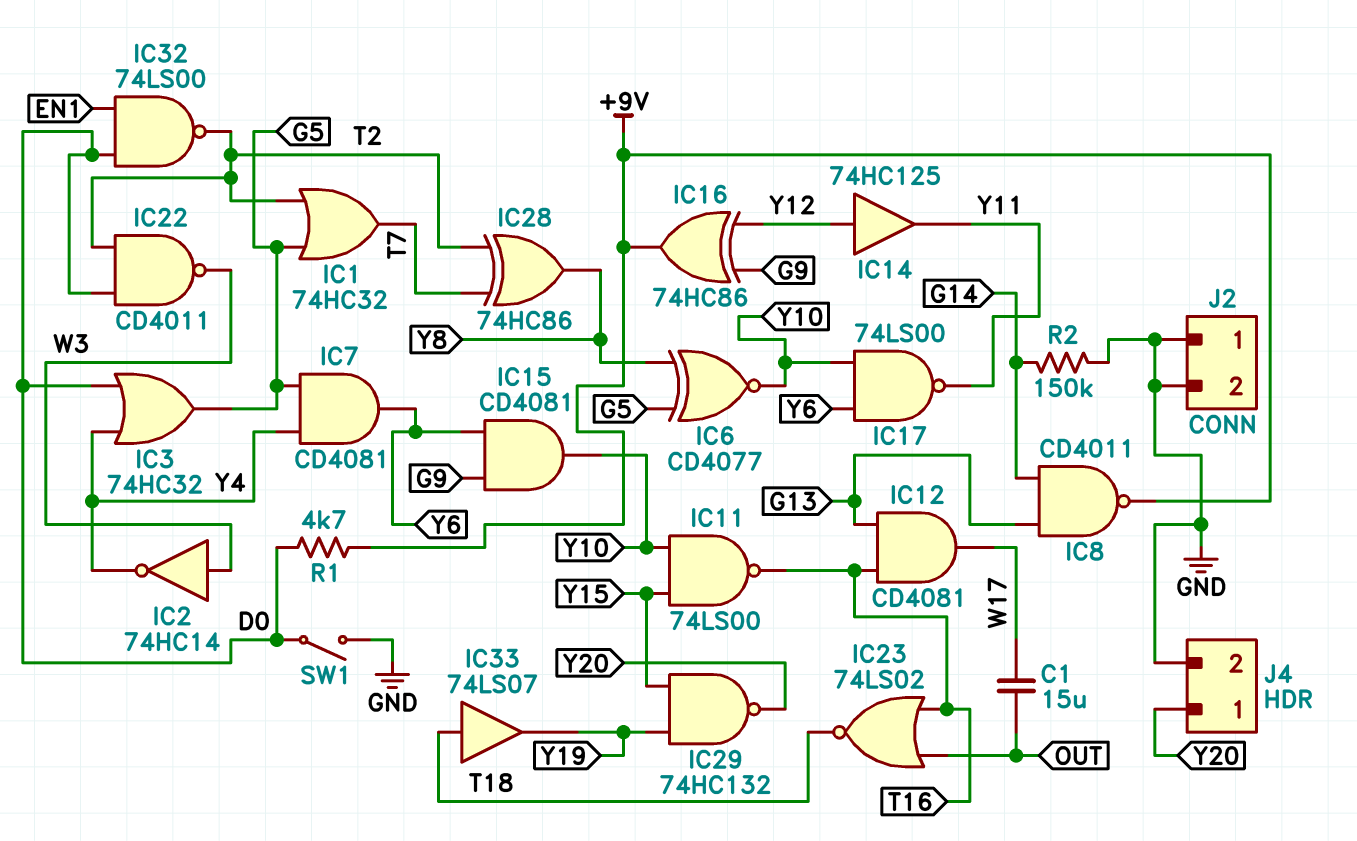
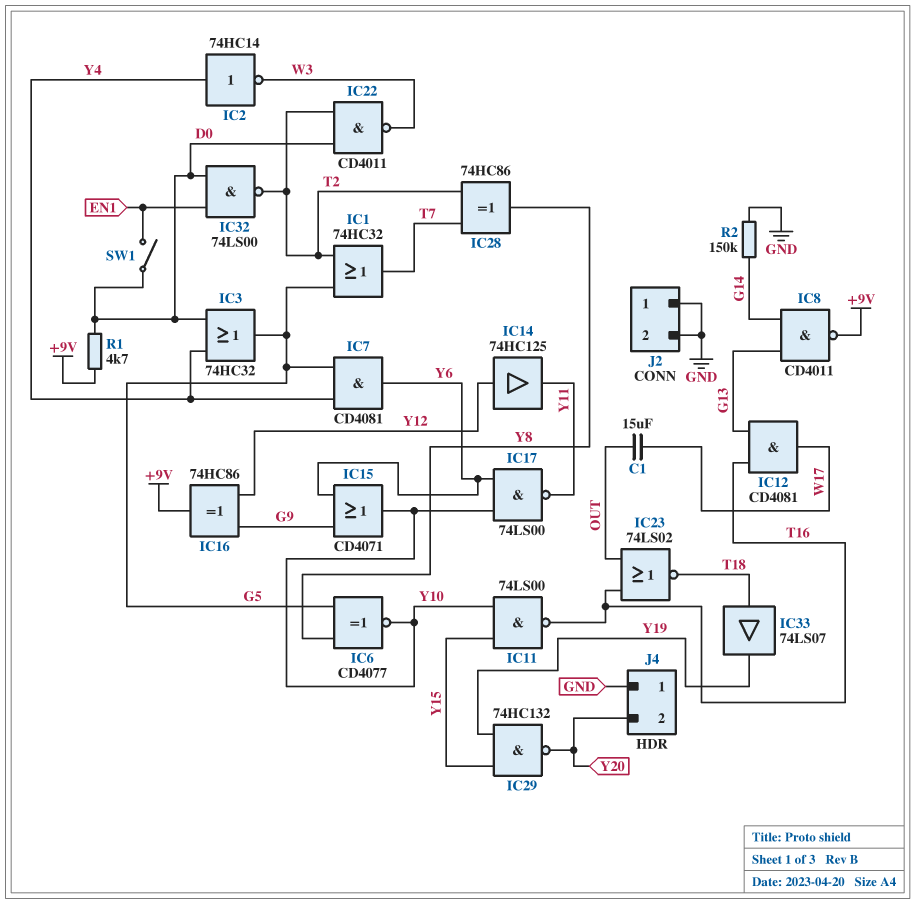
IC2: NOT 74HC14 (in W3, out Y4) -> NOT 74HC14 (in Y4, out W3)
IC15: AND CD4081 (in G9, in Y6, out Y10) -> OR CD4071 (in G9, in Y6, out Y10)
J4 pin 1: Y20 -> GND
J4 pin 2: GND -> Y20
SW1: switch (D0, GND) -> switch (D0, EN1)

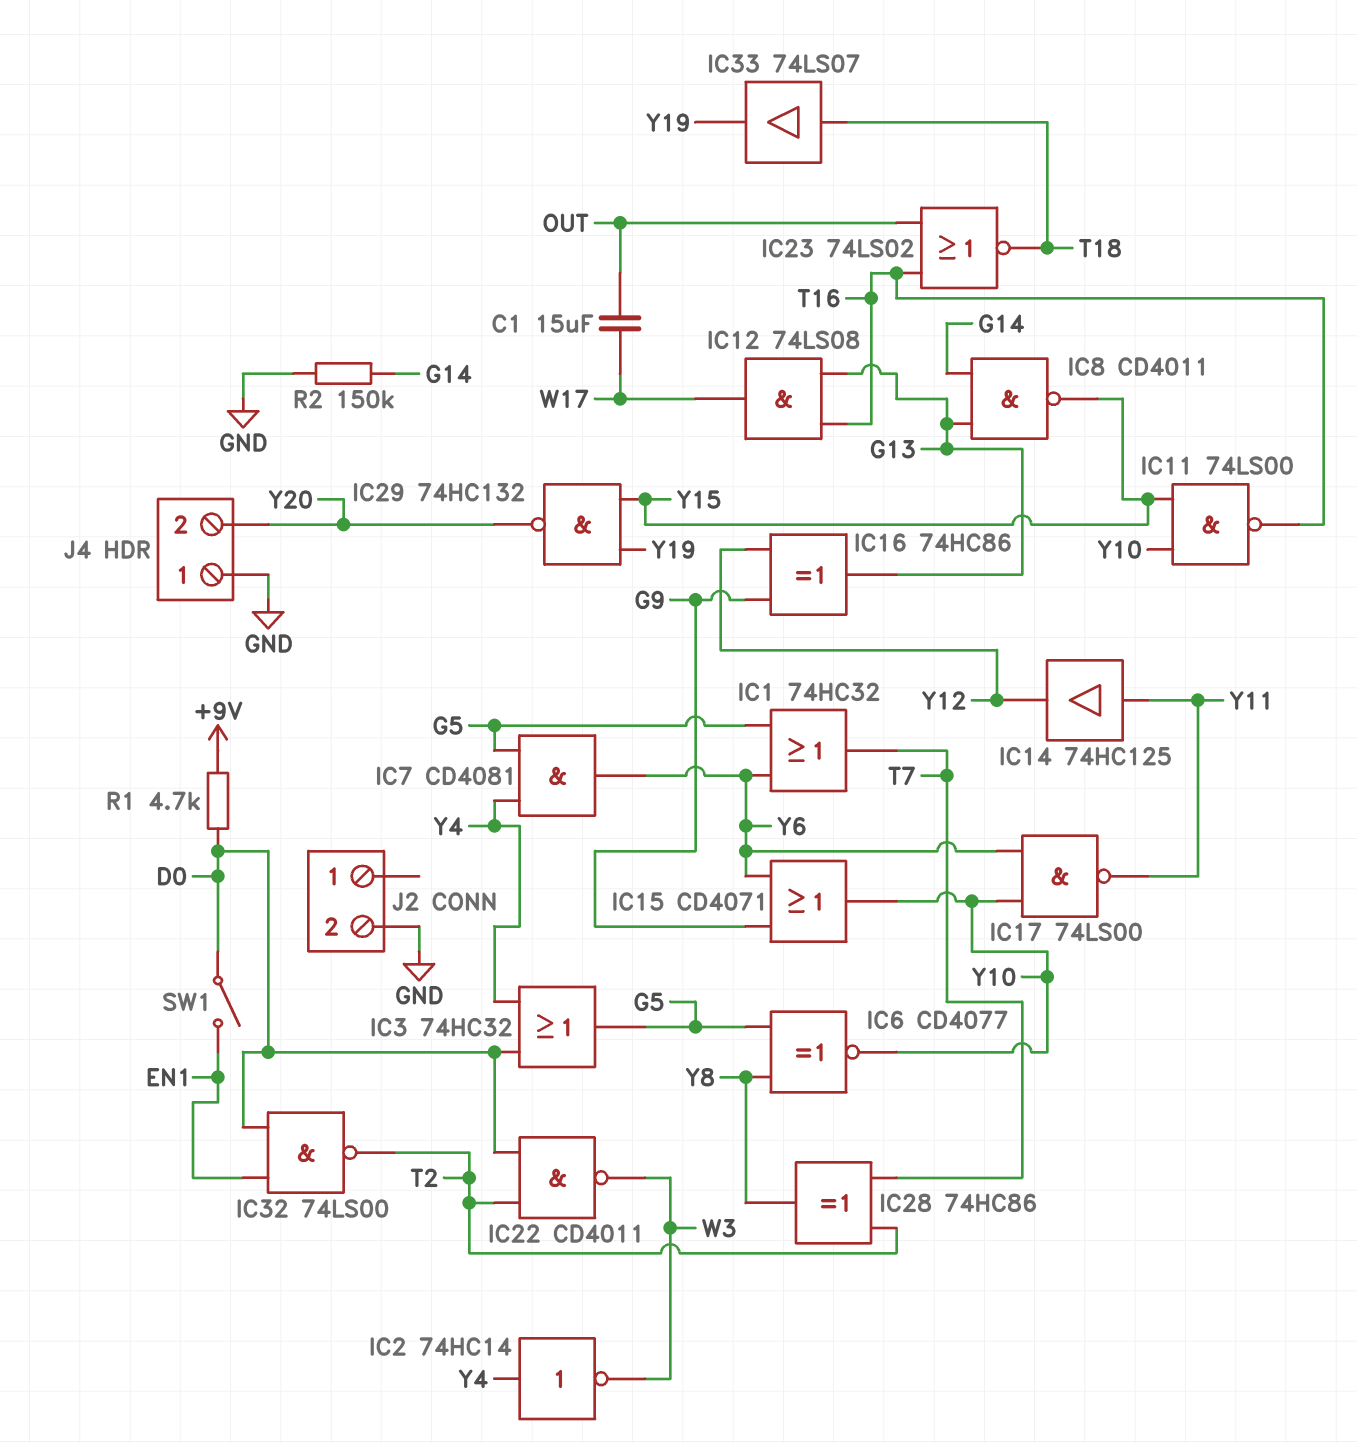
IC1: OR 74HC32 (in G5, in T2, out T7) -> OR 74HC32 (in G5, in Y6, out T7)
IC8: NAND CD4011 (in G13, in G14, out +9V) -> NAND CD4011 (in G13, in G14, out Y15)
IC12: AND CD4081 (in G13, in T16, out W17) -> AND 74LS08 (in G13, in T16, out W17)
IC14: buffer 74HC125 (in Y12, out Y11) -> buffer 74HC125 (in Y11, out Y12)
IC16: XOR 74HC86 (in G9, in Y12, out +9V) -> XOR 74HC86 (in G9, in Y12, out G13)
J2 pin 1: GND -> none

